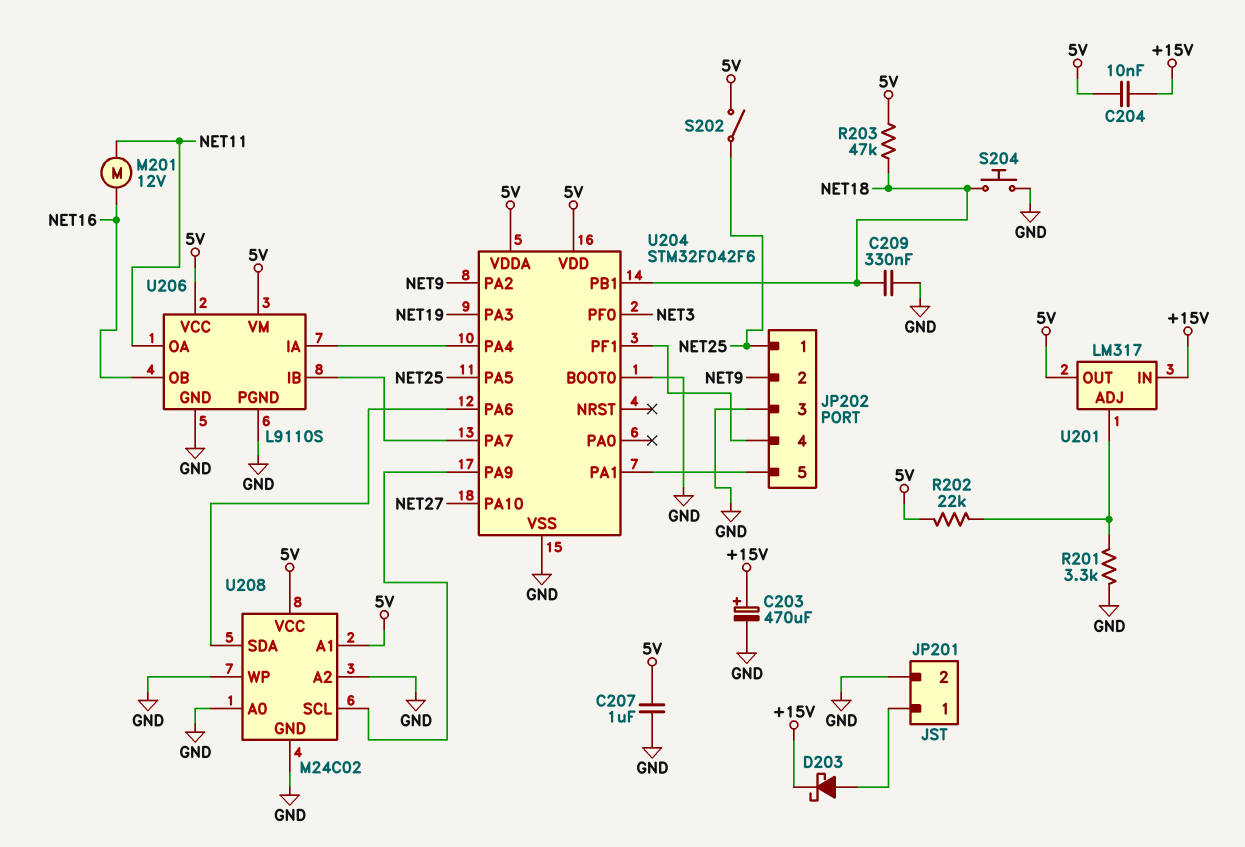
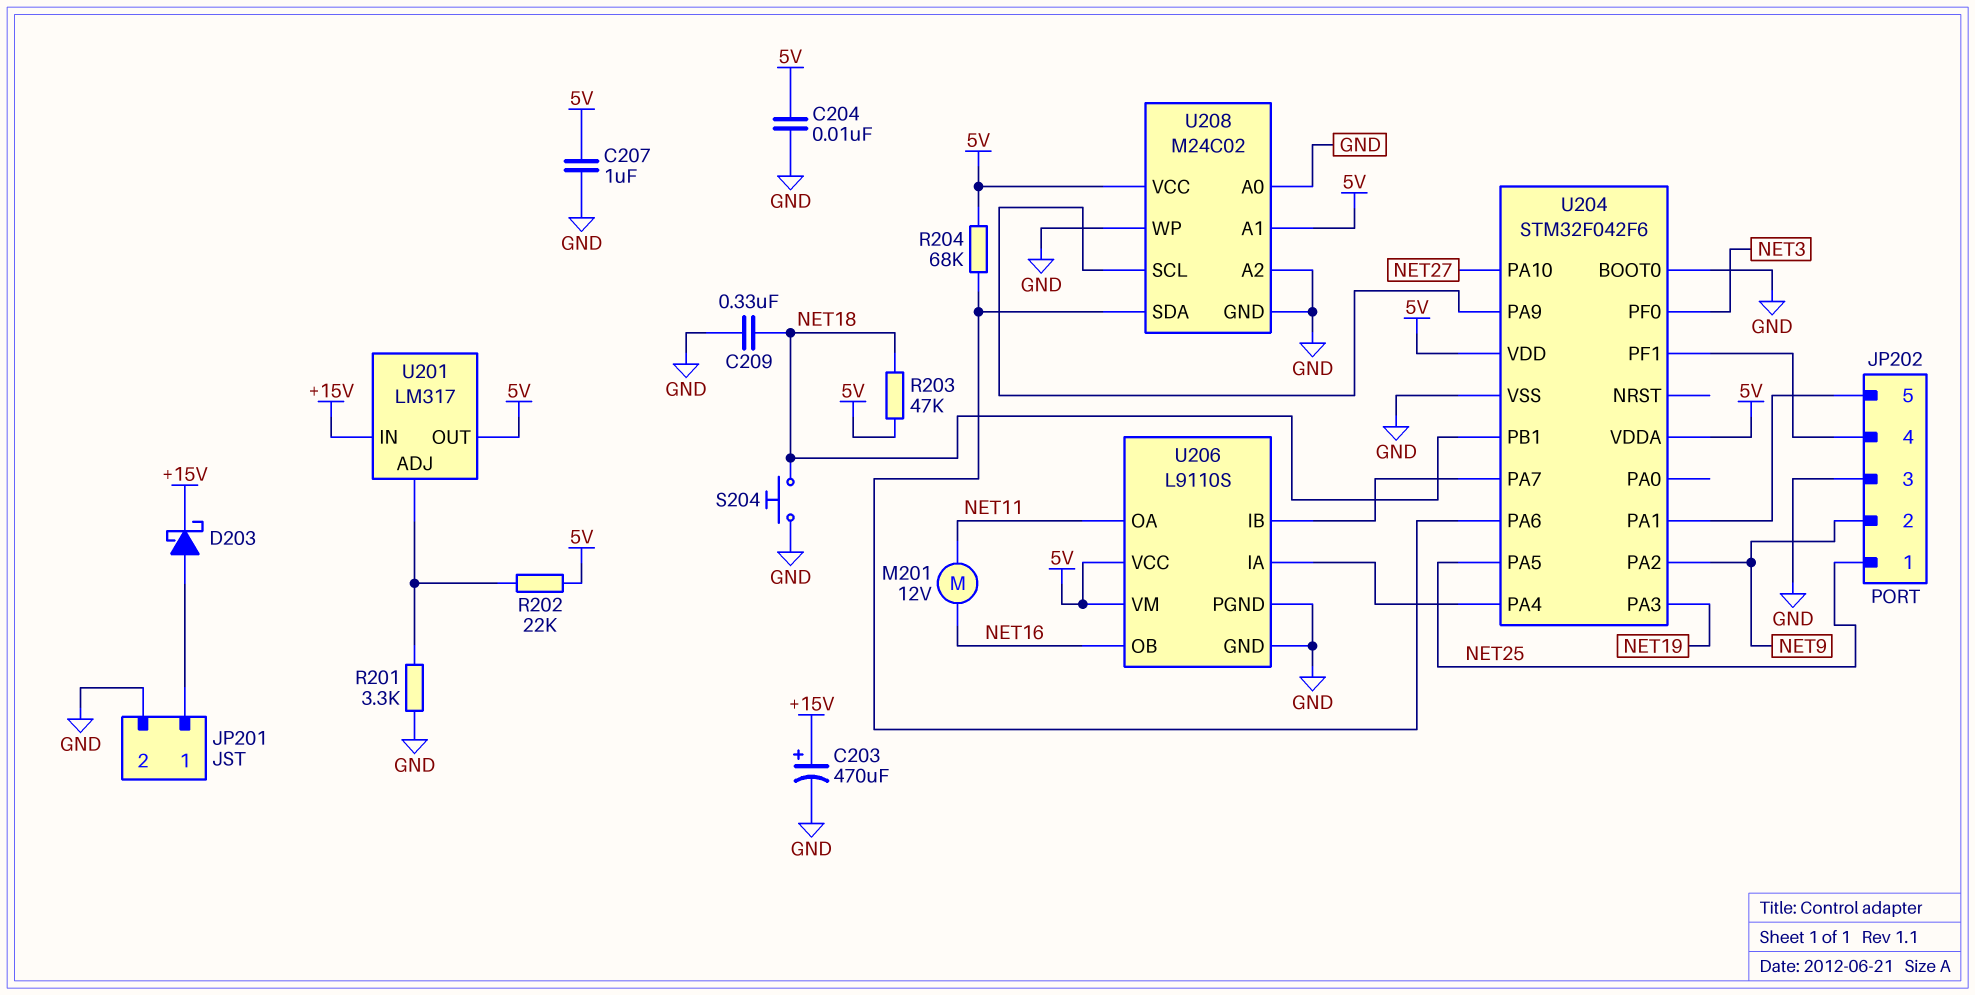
C204: 10nF (+15V, 5V) -> 10nF (5V, GND)
R204: none -> 68k (5V, U204/PA6)
S202: switch (5V, NET25) -> none

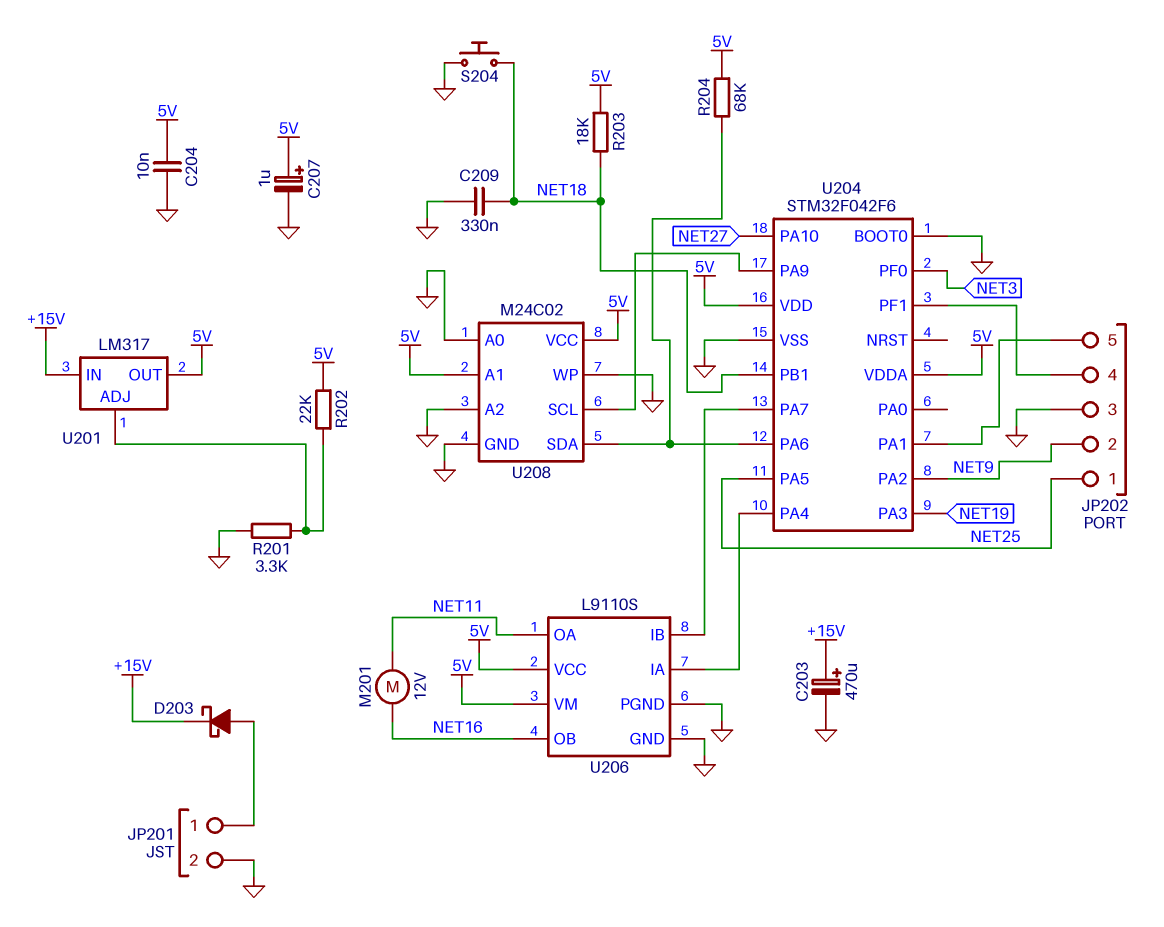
C207: 1uF (5V, GND) -> 1uF (plus 5V, minus GND)
R203: 47k (5V, NET18) -> 18k (5V, NET18)

